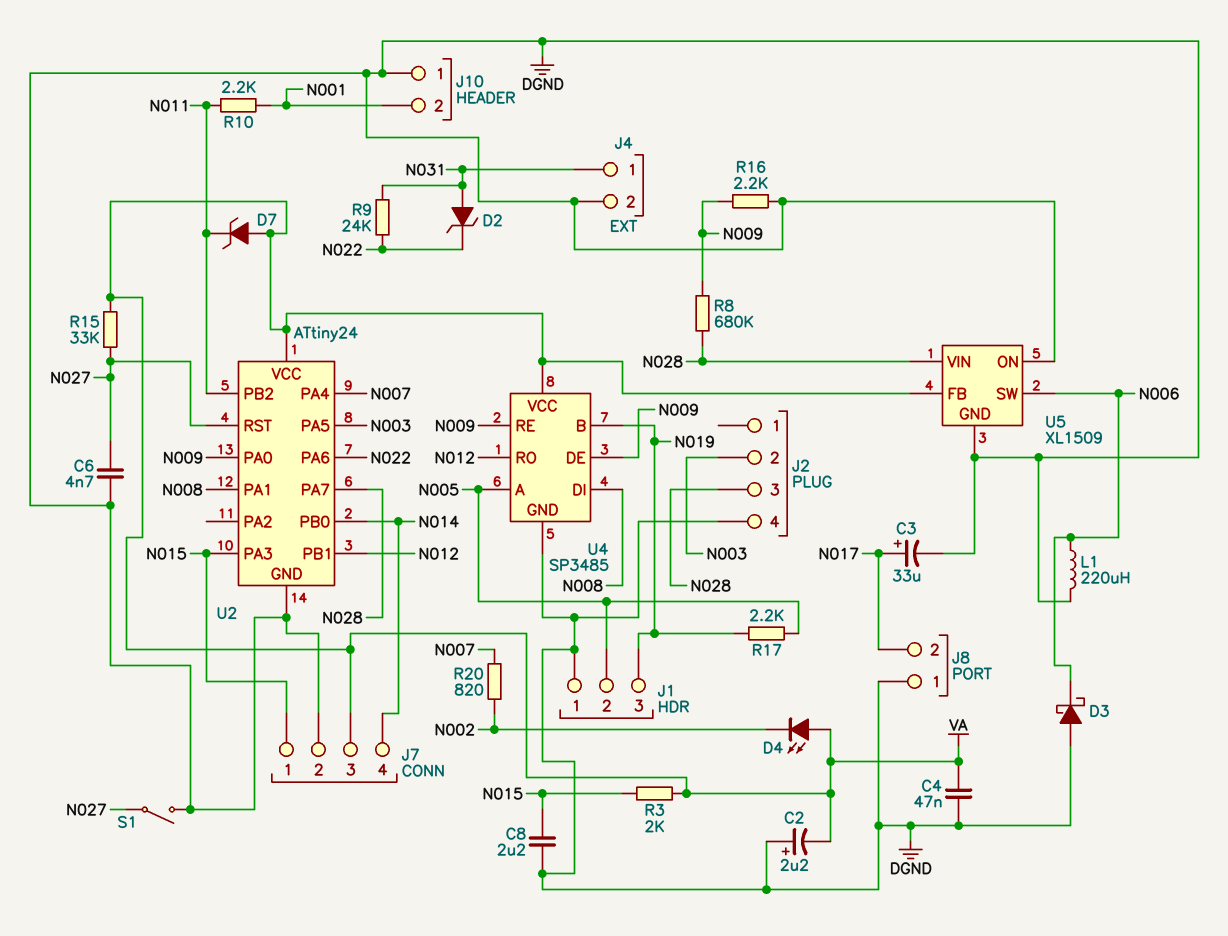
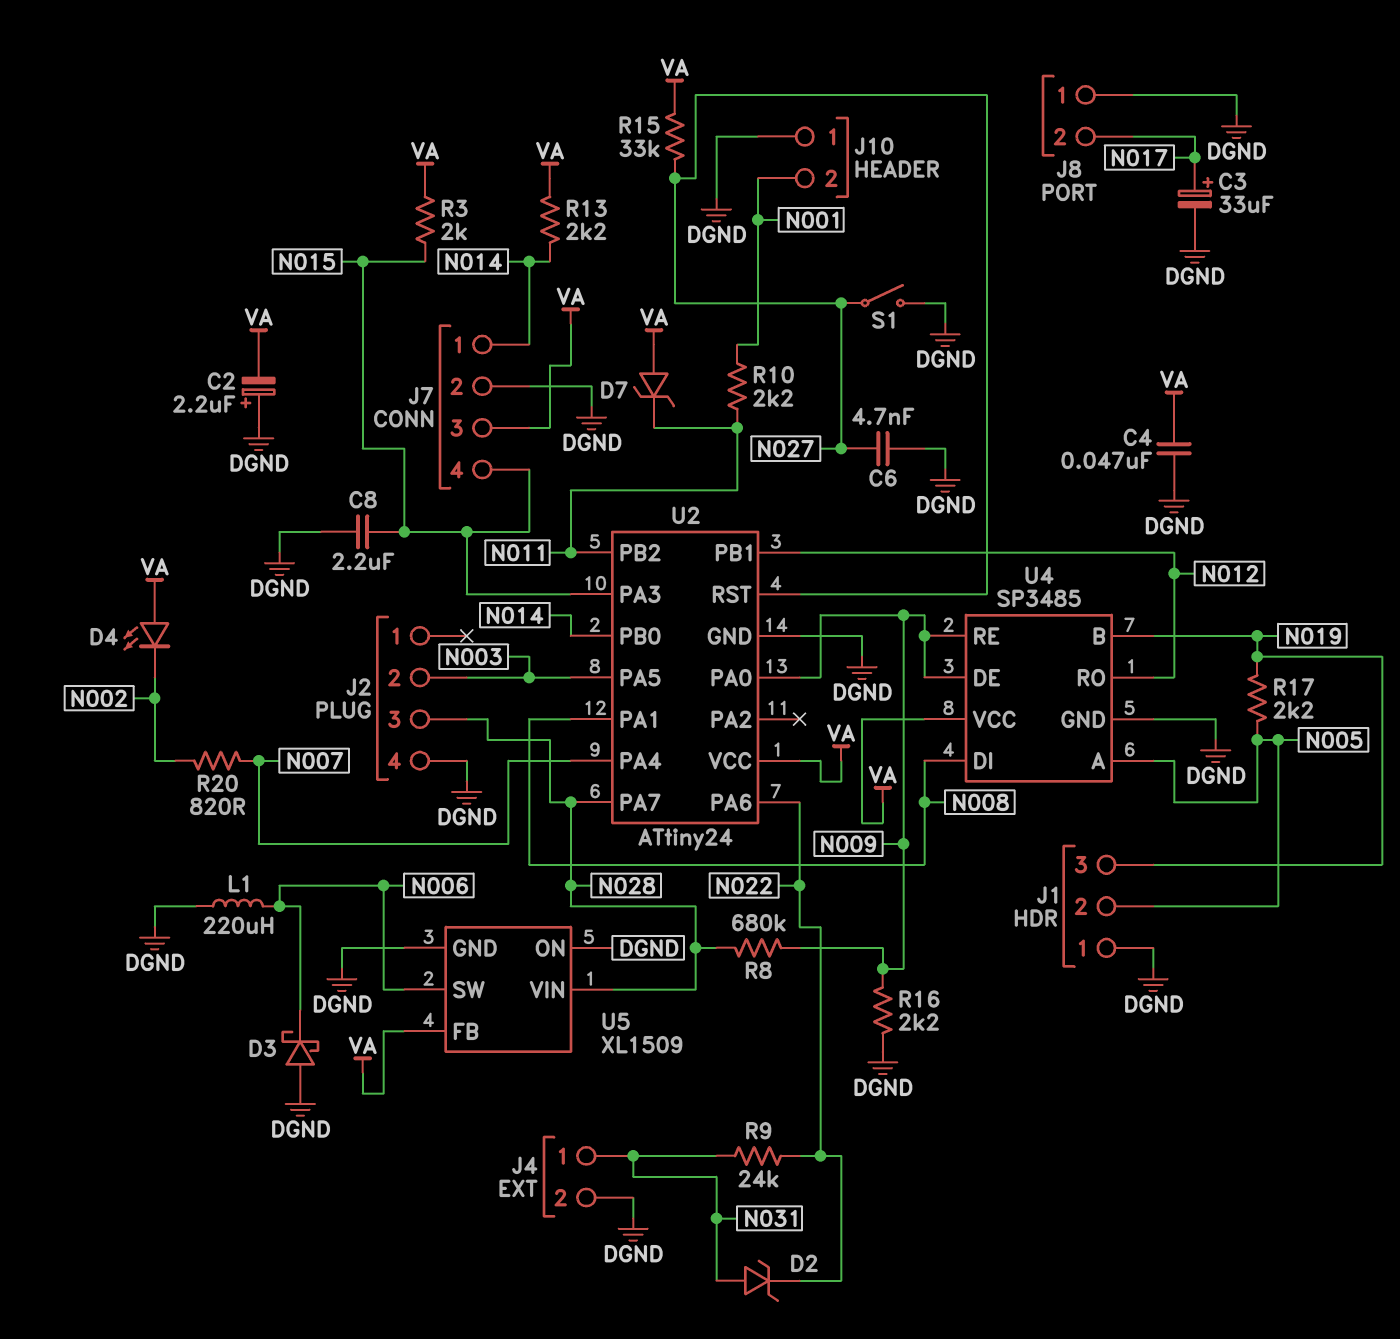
J7 pin 1: N015 -> N014
J7 pin 4: N014 -> N015
R13: none -> 2.2k (N014, VA)

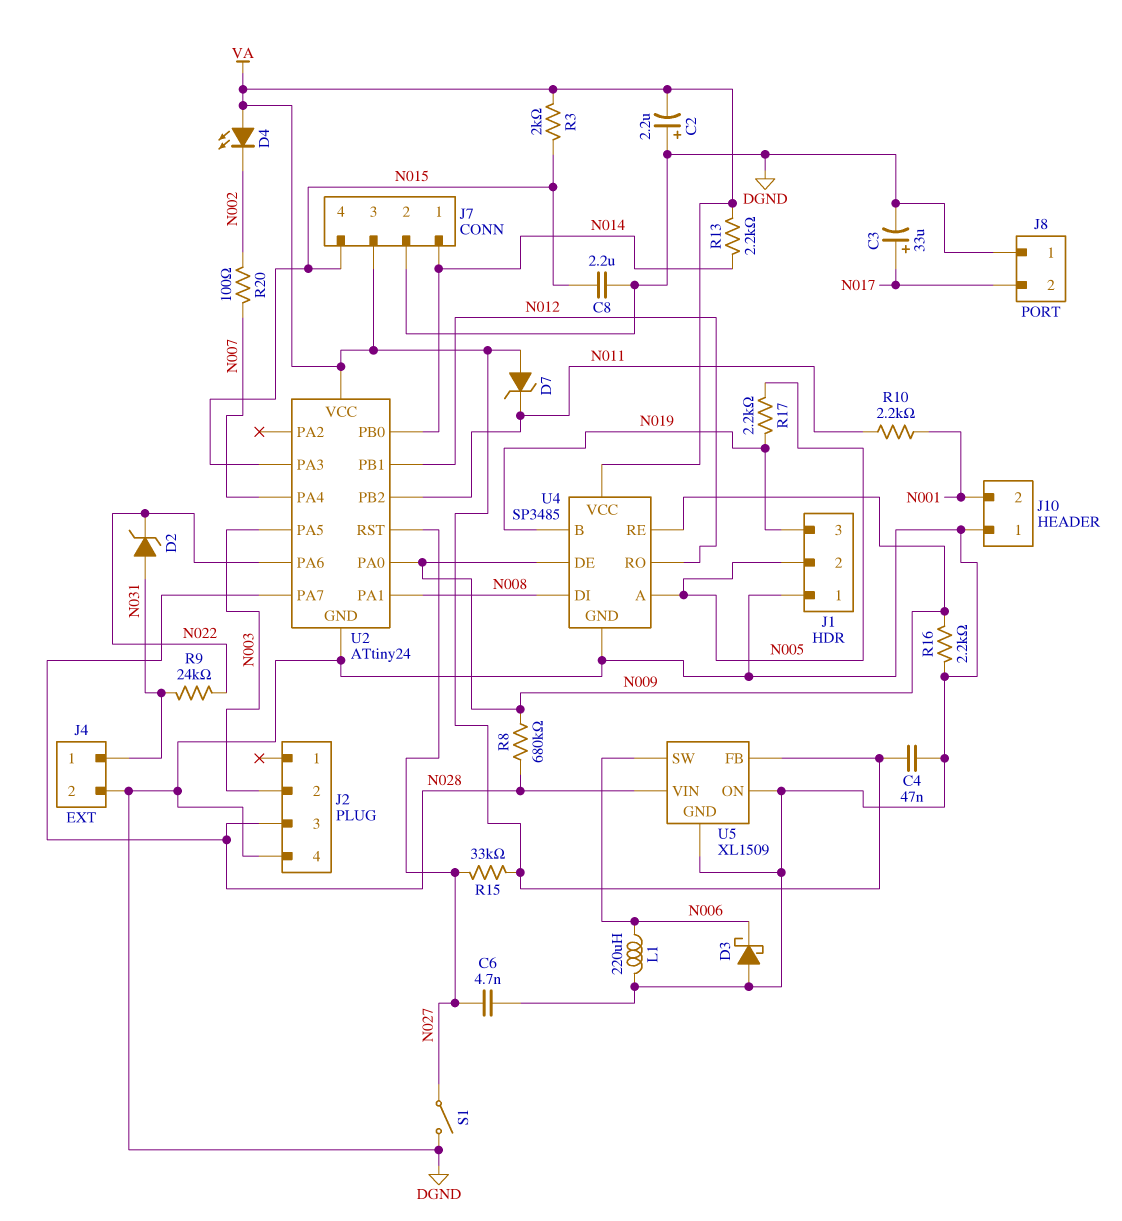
R20: 820 (N002, N007) -> 100 (N002, N007)

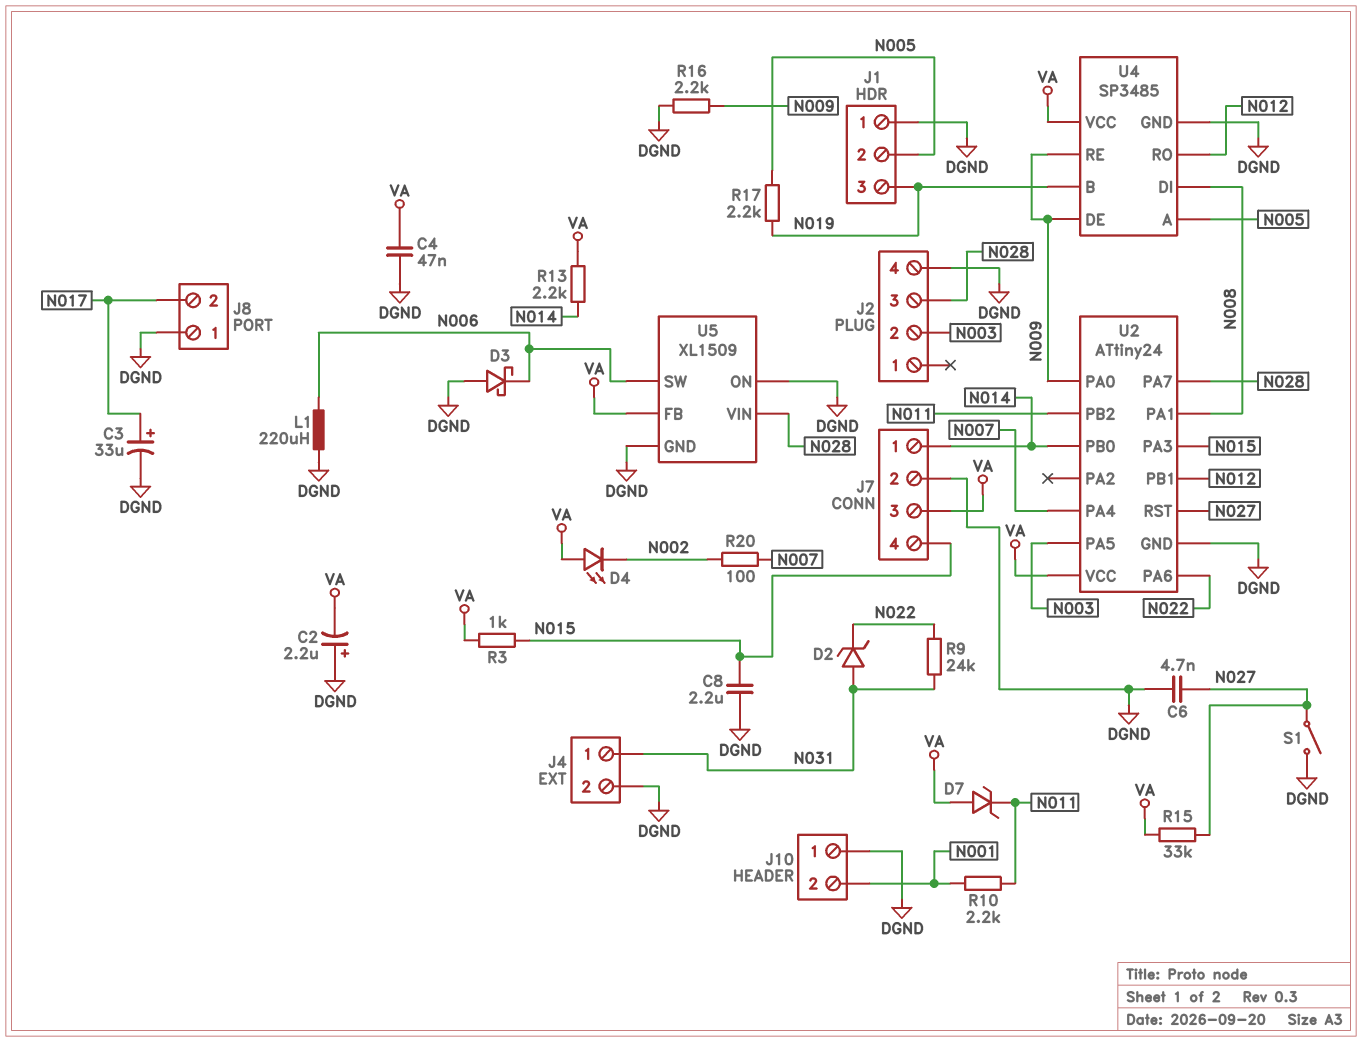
R3: 2k (N015, VA) -> 1k (N015, VA)
R8: 680k (N009, N028) -> none

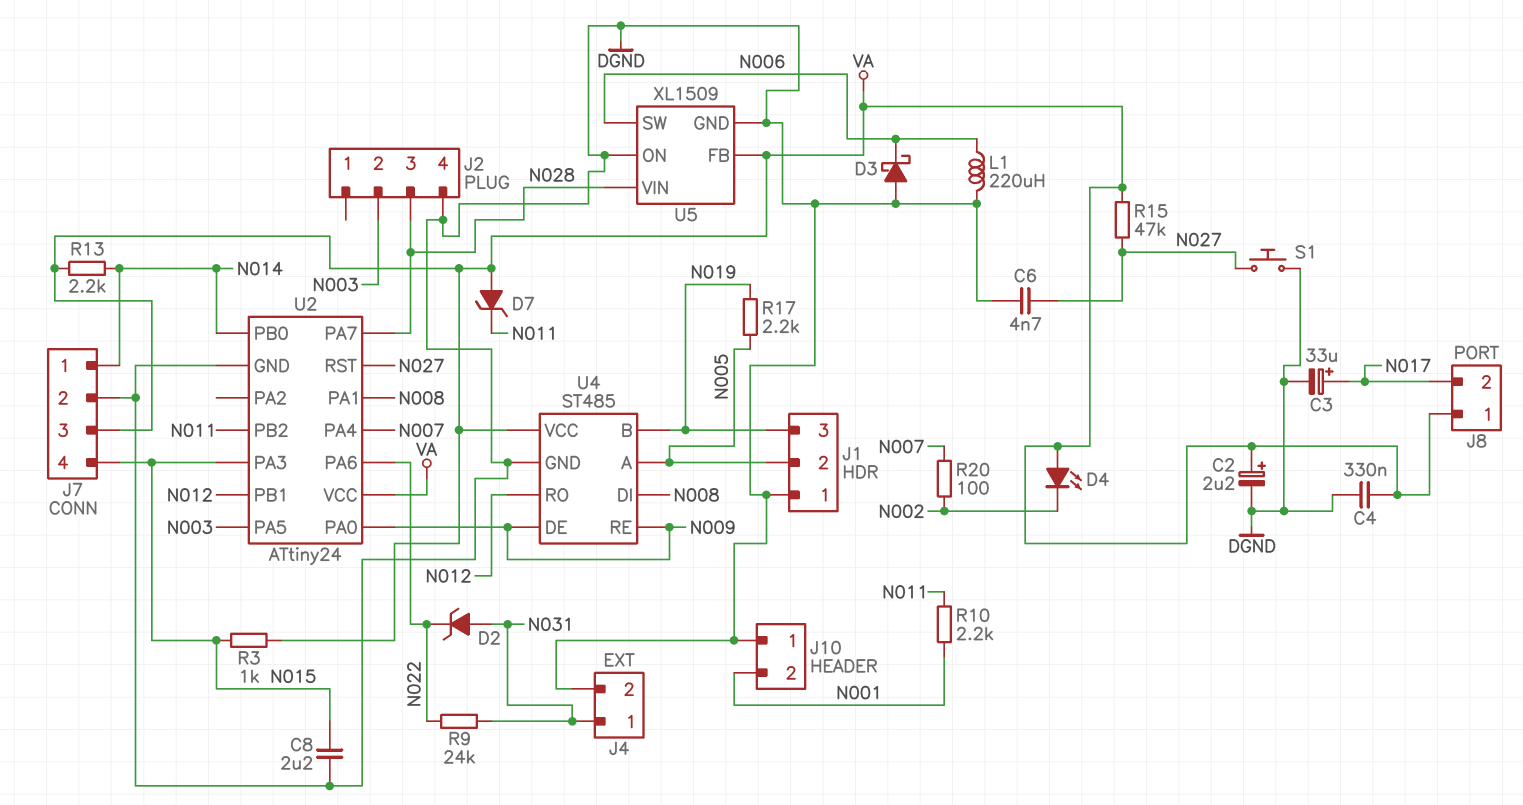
C2: 2.2uF (plus DGND, minus VA) -> 2.2uF (plus VA, minus DGND)
C4: 47nF (DGND, VA) -> 330nF (DGND, VA)
J8 pin 1: DGND -> VA
R15: 33k (N027, VA) -> 47k (N027, VA)
R16: 2.2k (DGND, N009) -> none
S1: switch (DGND, N027) -> button (DGND, N027)
U4: SP3485 -> ST485

